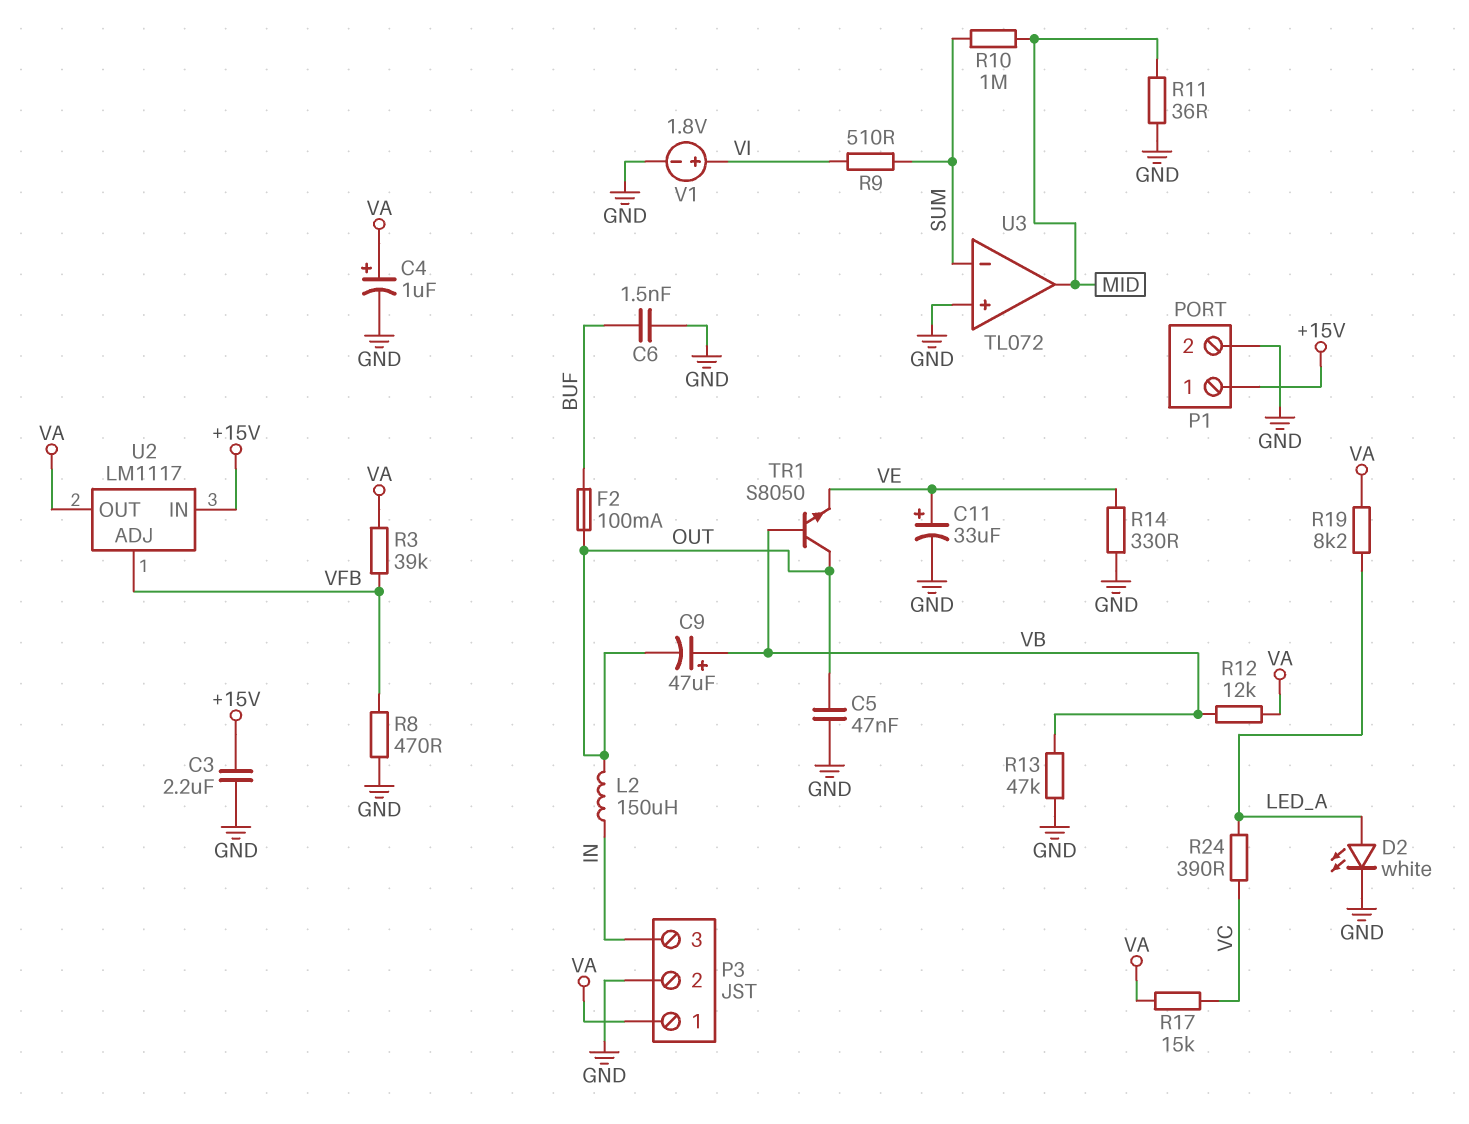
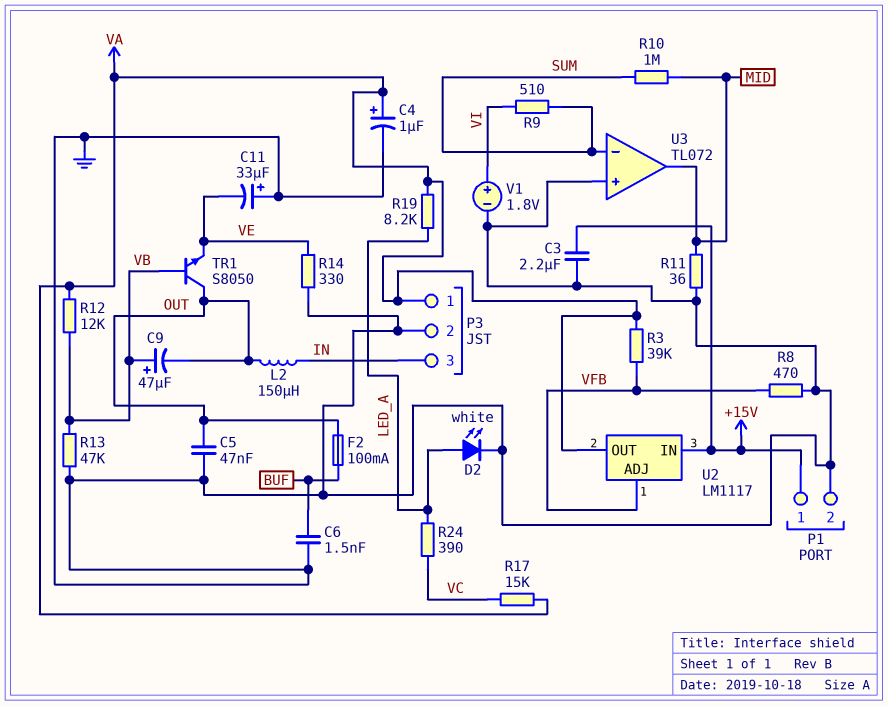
C11: 33uF (plus VE, minus GND) -> 33uF (plus GND, minus VE)

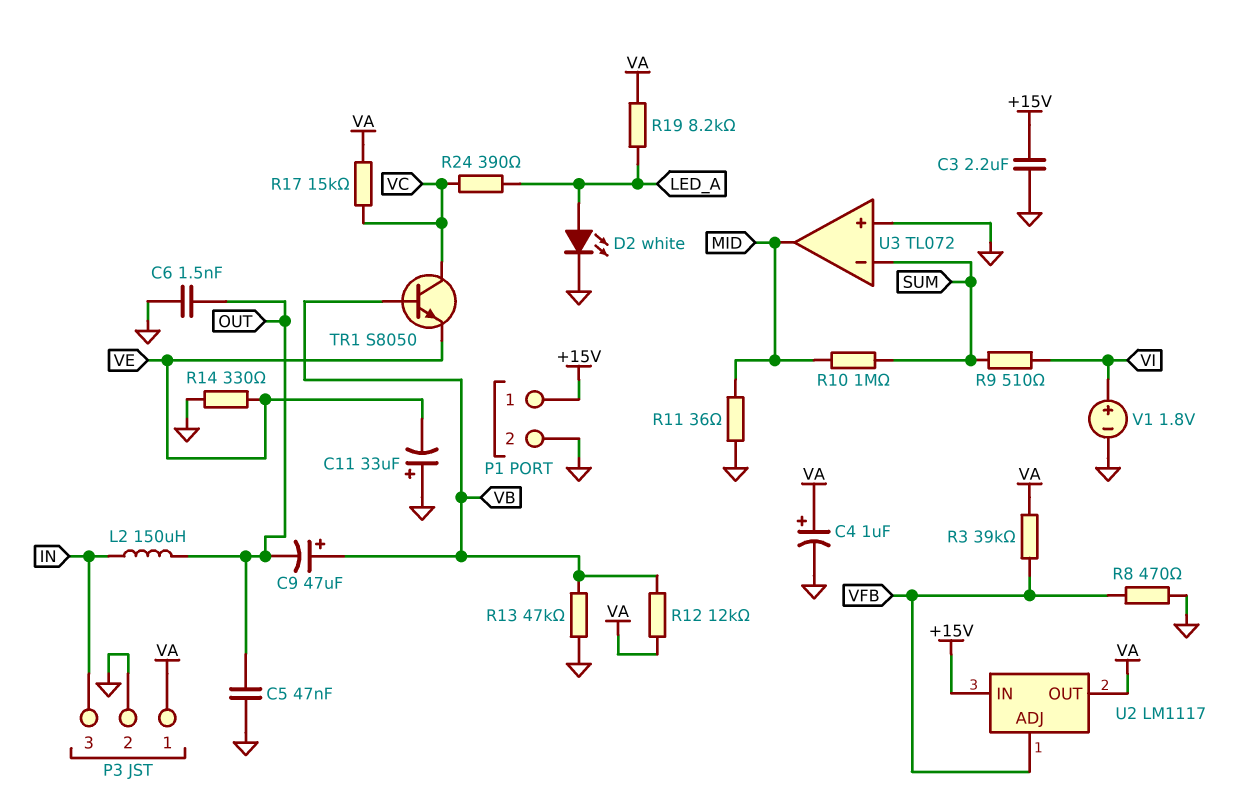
C6: 1.5nF (BUF, GND) -> 1.5nF (GND, OUT)
F2: 100mA (BUF, OUT) -> none
TR1: NPN S8050 (B VB, C OUT, E VE) -> NPN S8050 (B VB, C VC, E VE)

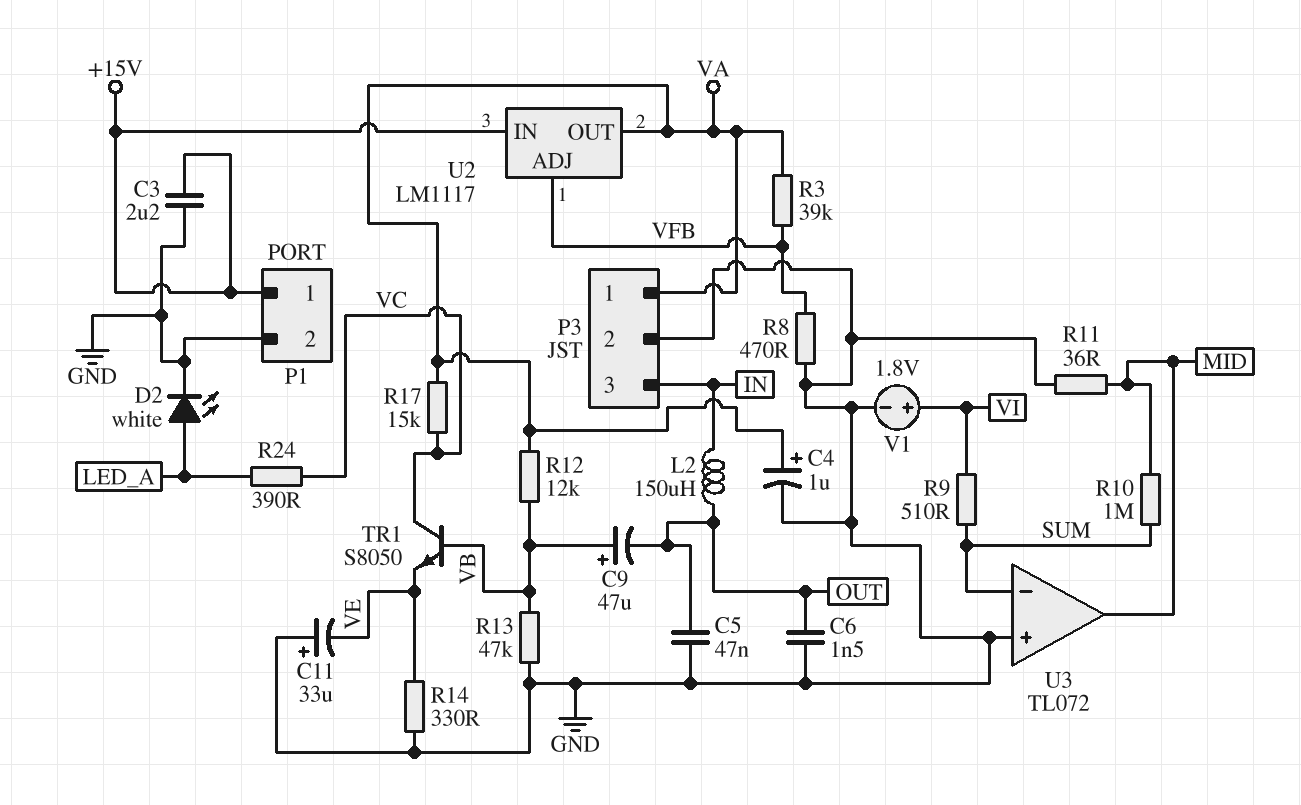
R19: 8.2k (LED_A, VA) -> none

